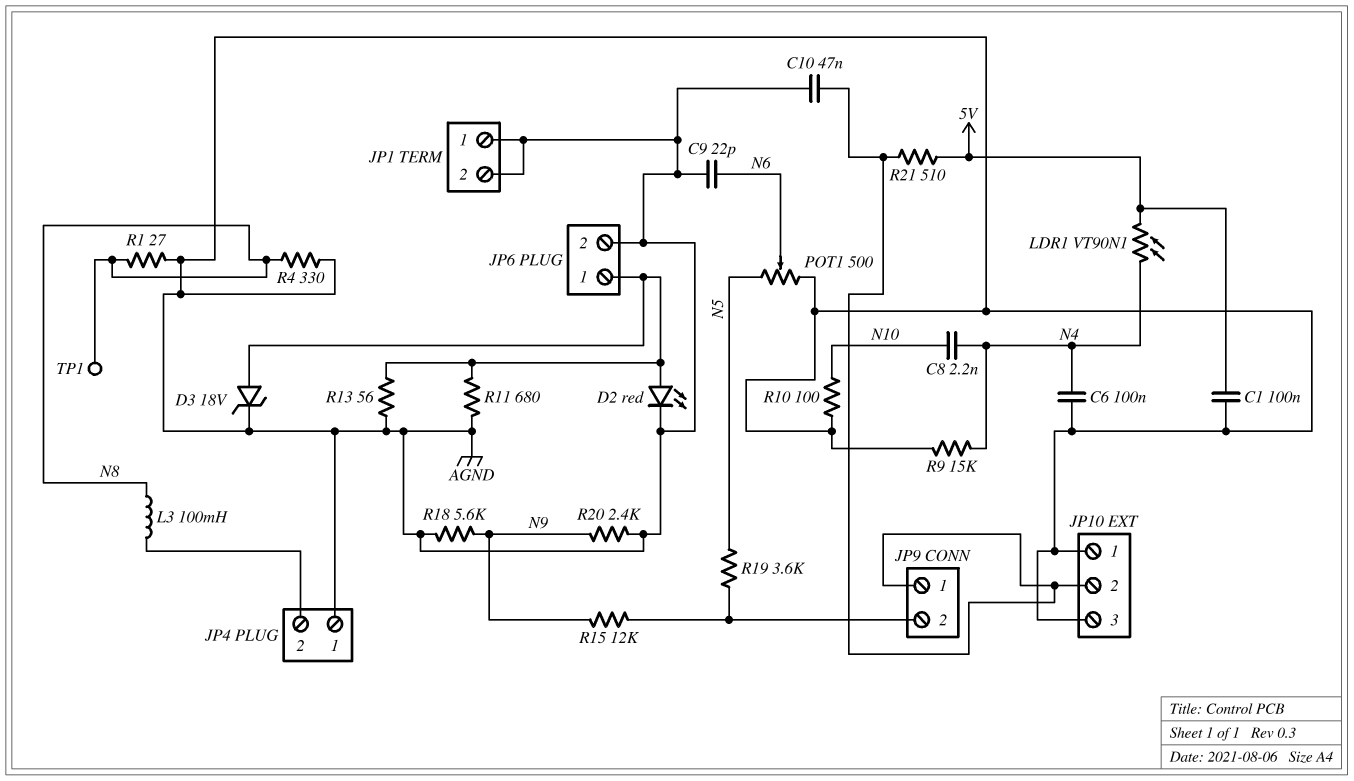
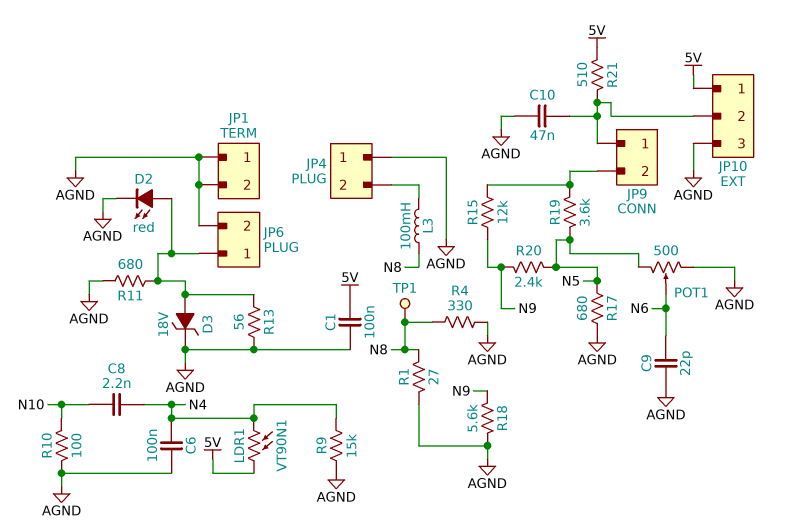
JP10 pin 1: AGND -> 5V
R17: none -> 680 (AGND, N5)
R20: 2.4k (AGND, N9) -> 2.4k (N5, N9)

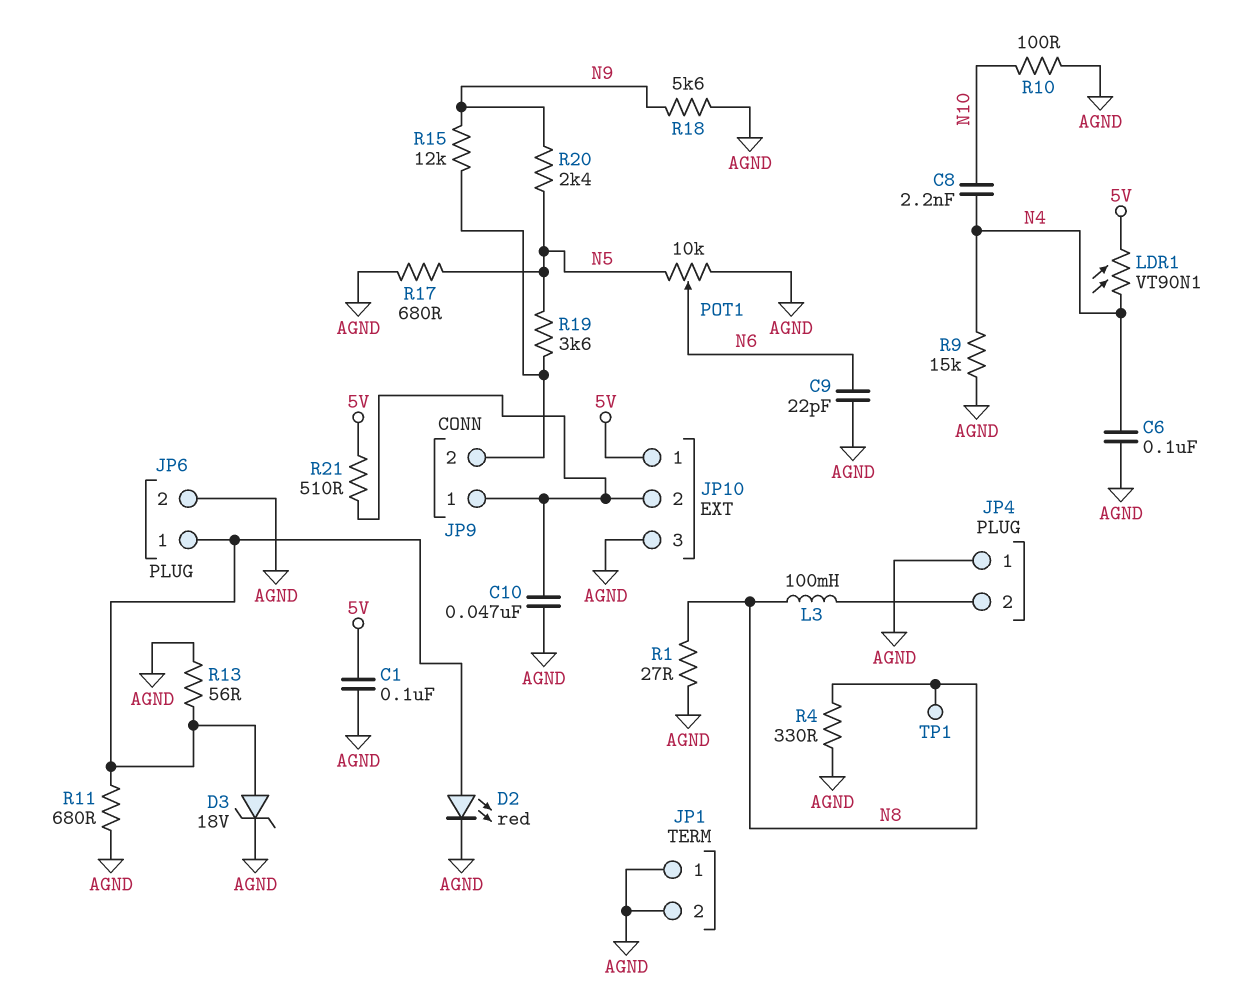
POT1: 500 (AGND, N5, wiper N6) -> 10k (AGND, N5, wiper N6)

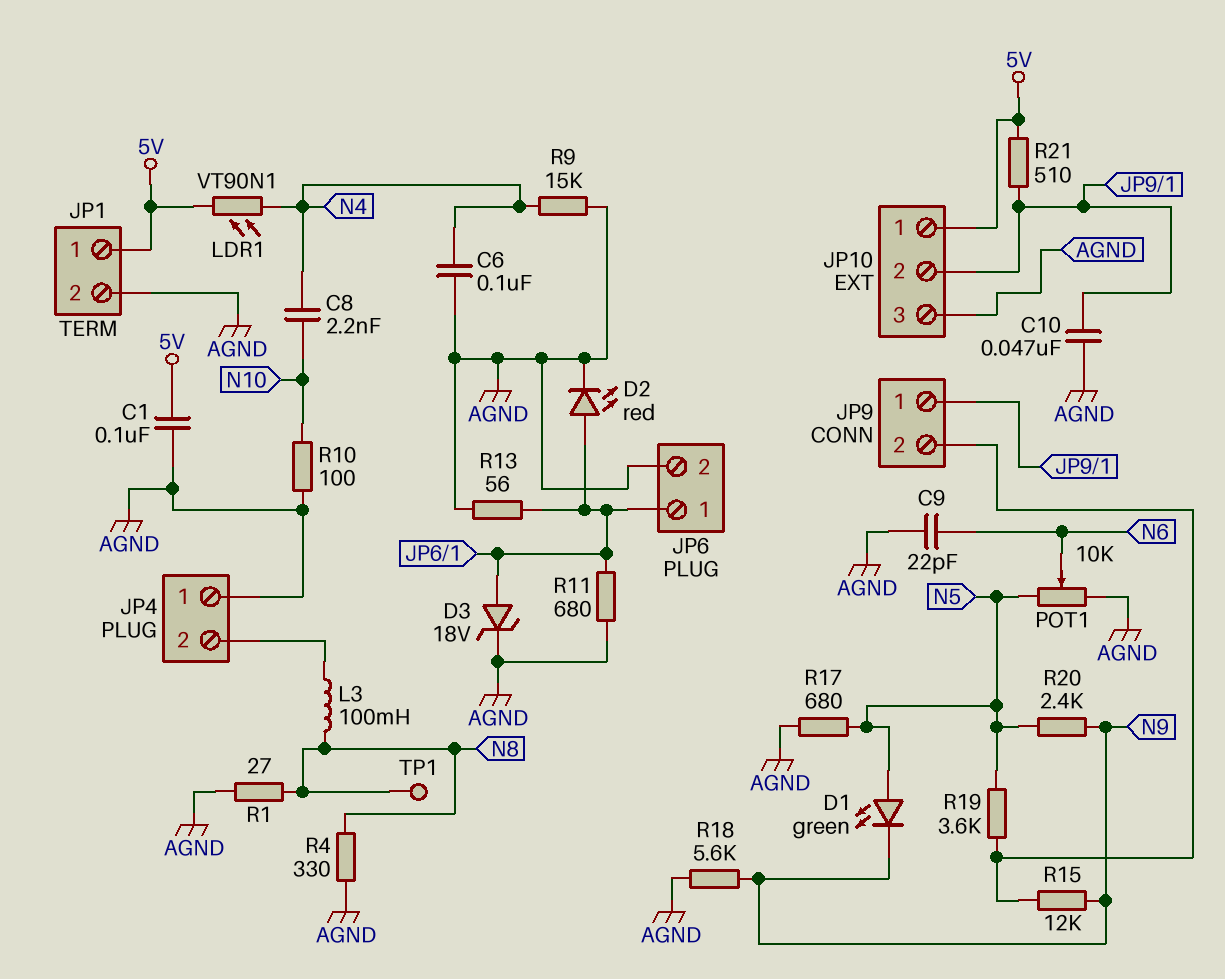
D1: none -> LED green (A N5, K N9)
JP1 pin 1: AGND -> 5V

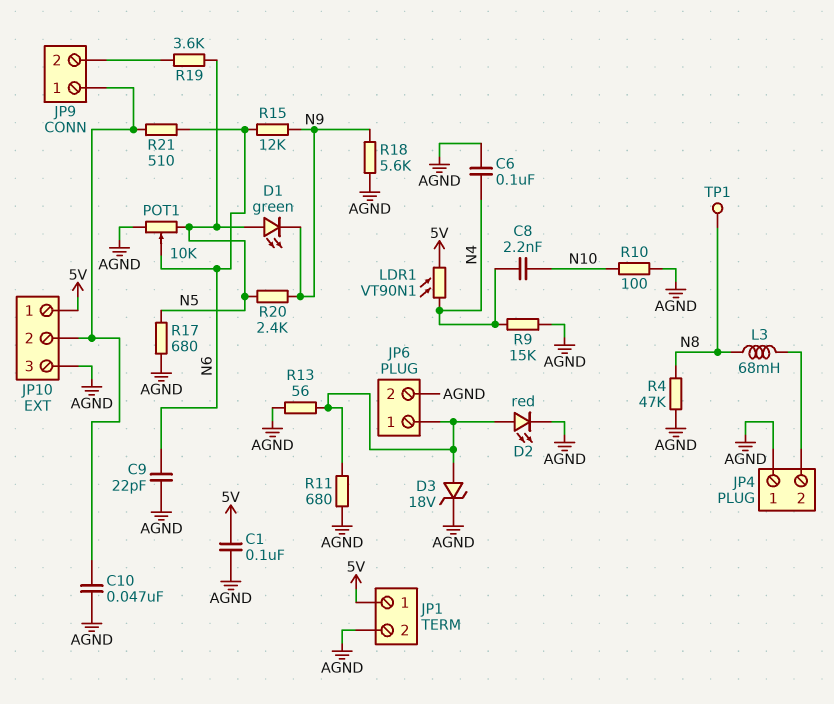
L3: 100mH (JP4/2, N8) -> 68mH (JP4/2, N8)
R1: 27 (AGND, N8) -> none
R4: 330 (AGND, N8) -> 47k (AGND, N8)
R15: 12k (JP9/2, N9) -> 12k (N6, N9)
R21: 510 (5V, JP9/1) -> 510 (JP9/1, N6)

